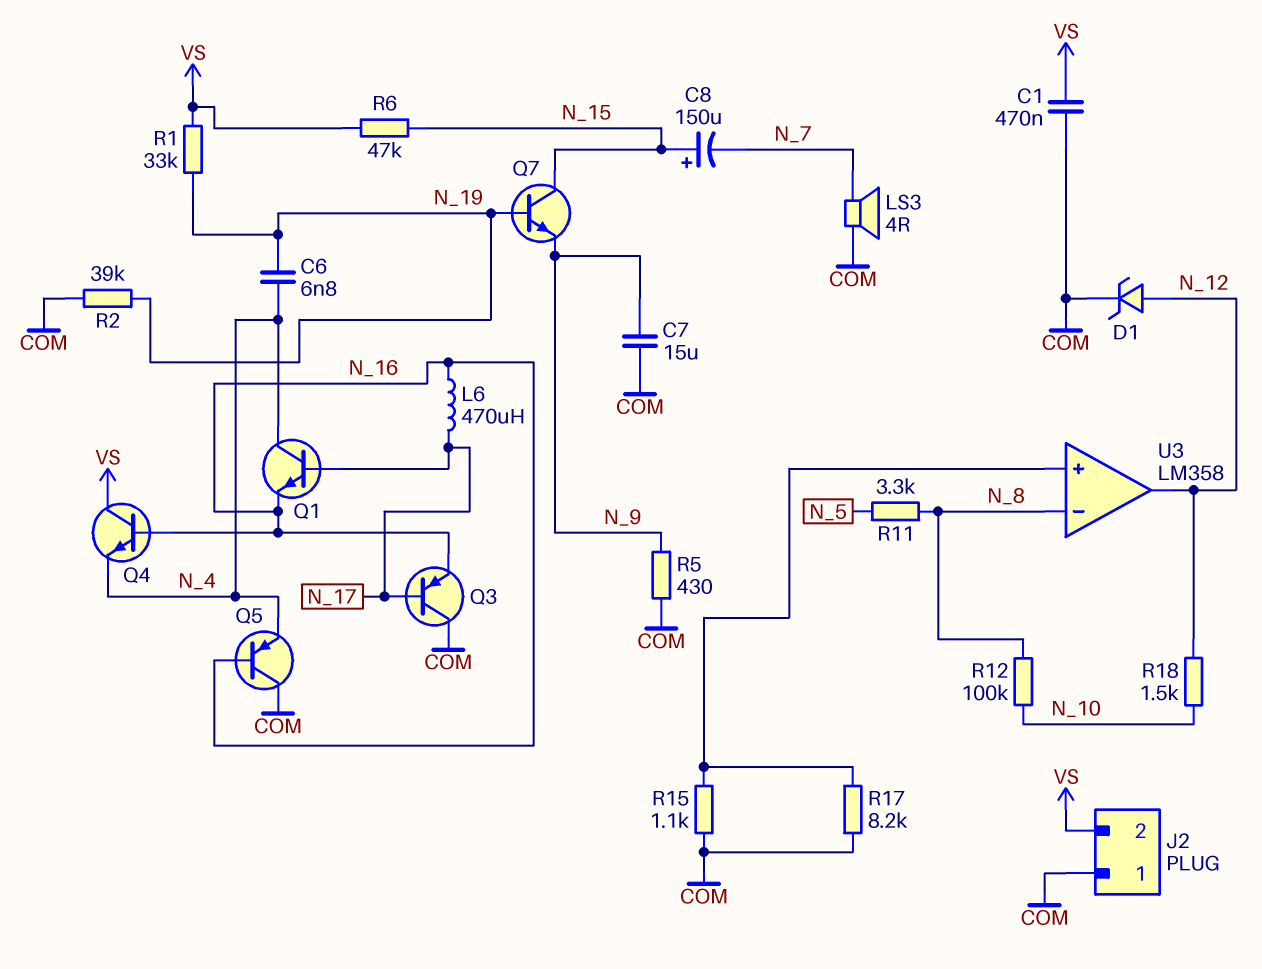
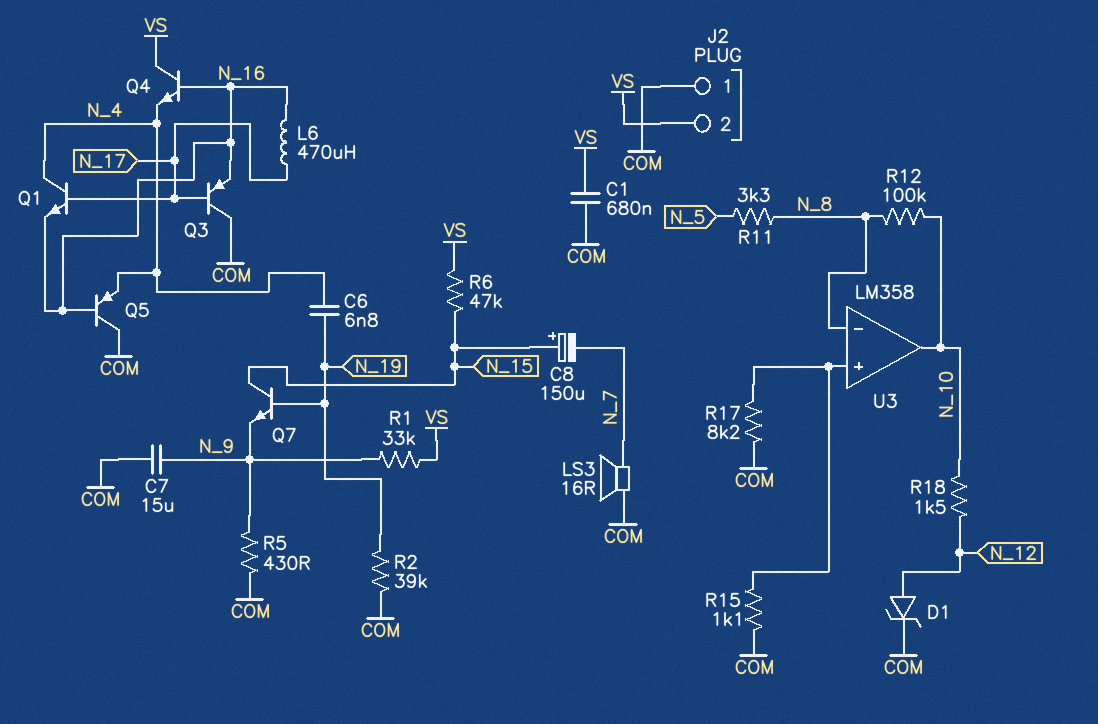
C1: 470nF (COM, VS) -> 680nF (COM, VS)
LS3: speaker 4R (COM, N_7) -> speaker 16R (COM, N_7)
R1: 33k (N_19, VS) -> 33k (N_9, VS)
U3 pin out: N_12 -> N_10

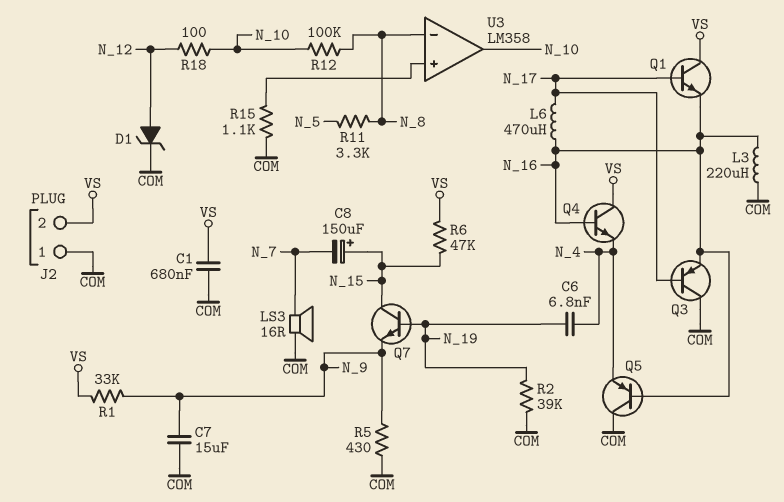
L3: none -> 220uH (COM, N_16)
Q1: NPN (B N_17, C N_4, E N_16) -> NPN (B N_17, C VS, E N_16)
R17: 8.2k (COM, U3/in+) -> none
R18: 1.5k (N_10, N_12) -> 100 (N_10, N_12)

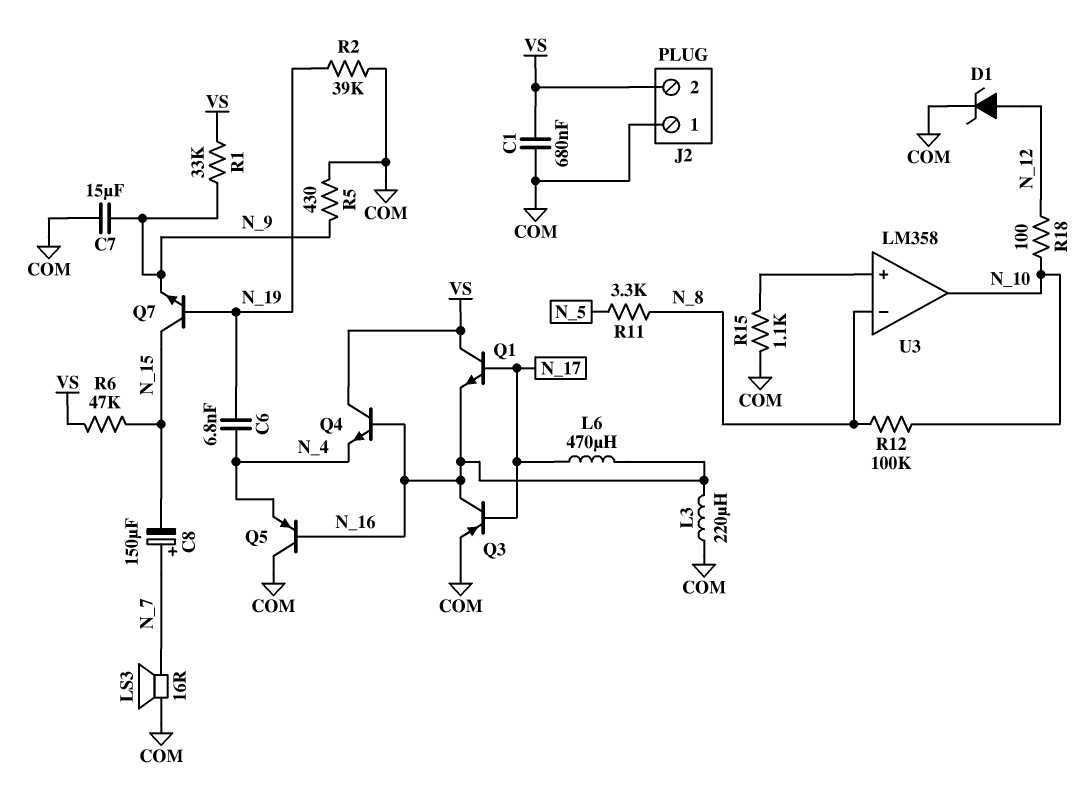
C8: 150uF (plus N_15, minus N_7) -> 150uF (plus N_7, minus N_15)
Q3: PNP (B N_17, C COM, E N_16) -> PNP (B N_17, C N_16, E COM)

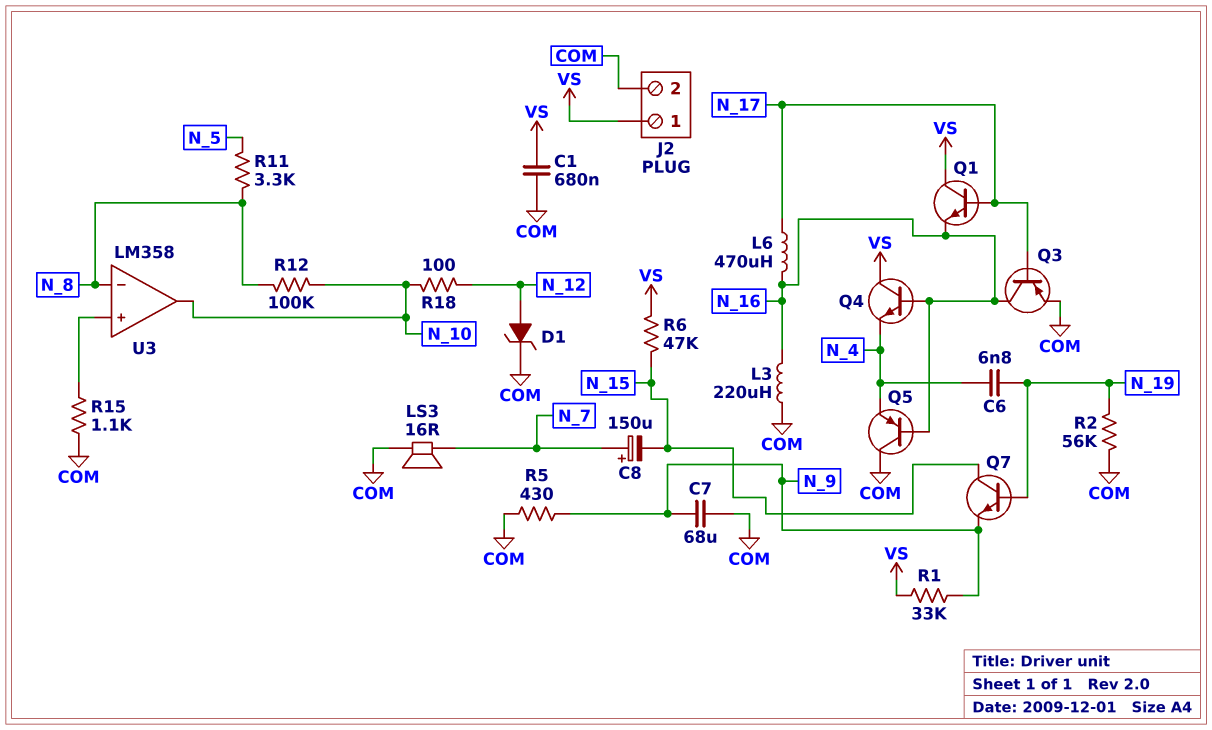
C7: 15uF (COM, N_9) -> 68uF (COM, N_9)
J2 pin 1: COM -> VS
J2 pin 2: VS -> COM
R2: 39k (COM, N_19) -> 56k (COM, N_19)

